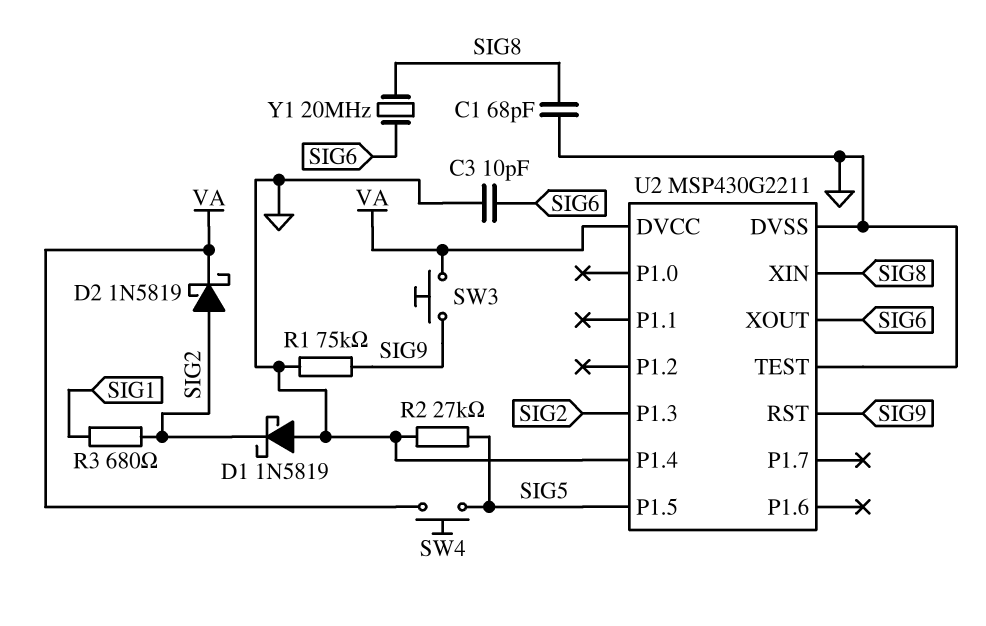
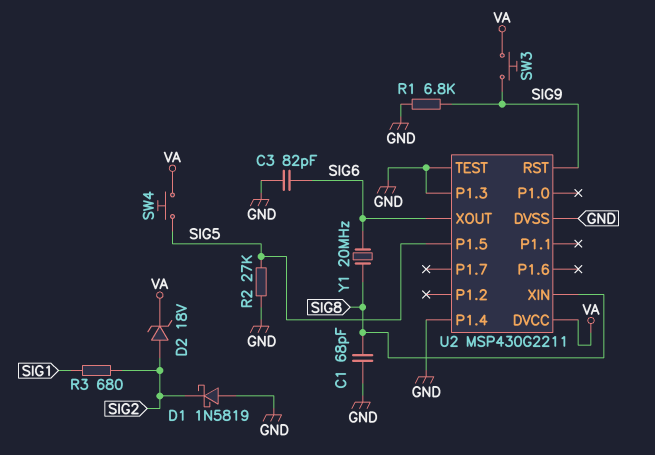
C3: 10pF (GND, SIG6) -> 82pF (GND, SIG6)
D2: schottky 1N5819 (A SIG2, K VA) -> zener 18V (A SIG2, K VA)
R1: 75k (GND, SIG9) -> 6.8k (GND, SIG9)
U2 pin P1.3: SIG2 -> GND

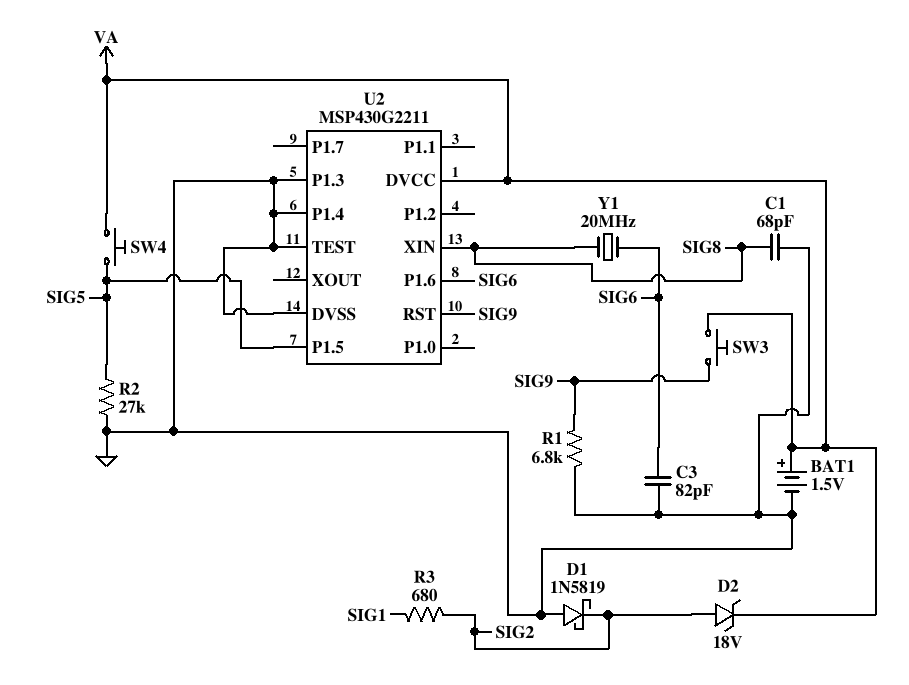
BAT1: none -> 1.5V (plus VA, minus GND)
U2 pin P1.6: none -> SIG6
U2 pin XOUT: SIG6 -> none

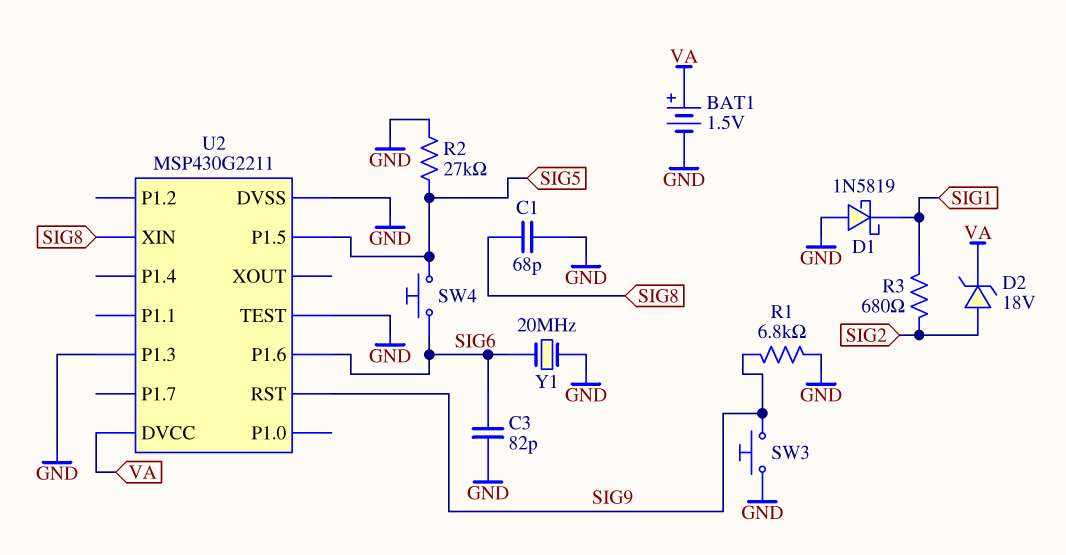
D1: schottky 1N5819 (A GND, K SIG2) -> schottky 1N5819 (A GND, K SIG1)
SW3: button (SIG9, VA) -> button (GND, SIG9)
SW4: button (SIG5, VA) -> button (SIG5, SIG6)
U2 pin P1.4: GND -> none
Y1: 20MHz (SIG6, SIG8) -> 20MHz (GND, SIG6)

